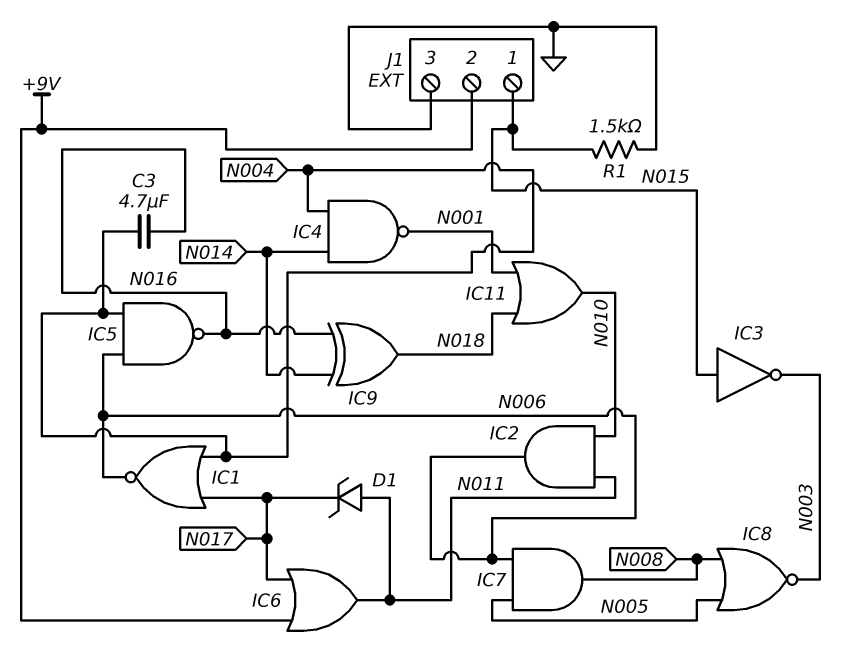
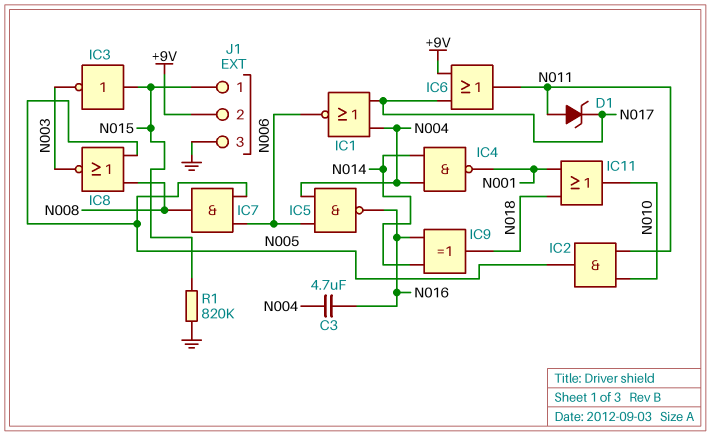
IC2: AND (in N010, in N011, out N006) -> AND (in N010, in N011, out N005)
R1: 1.5k (GND, N015) -> 820k (GND, N015)

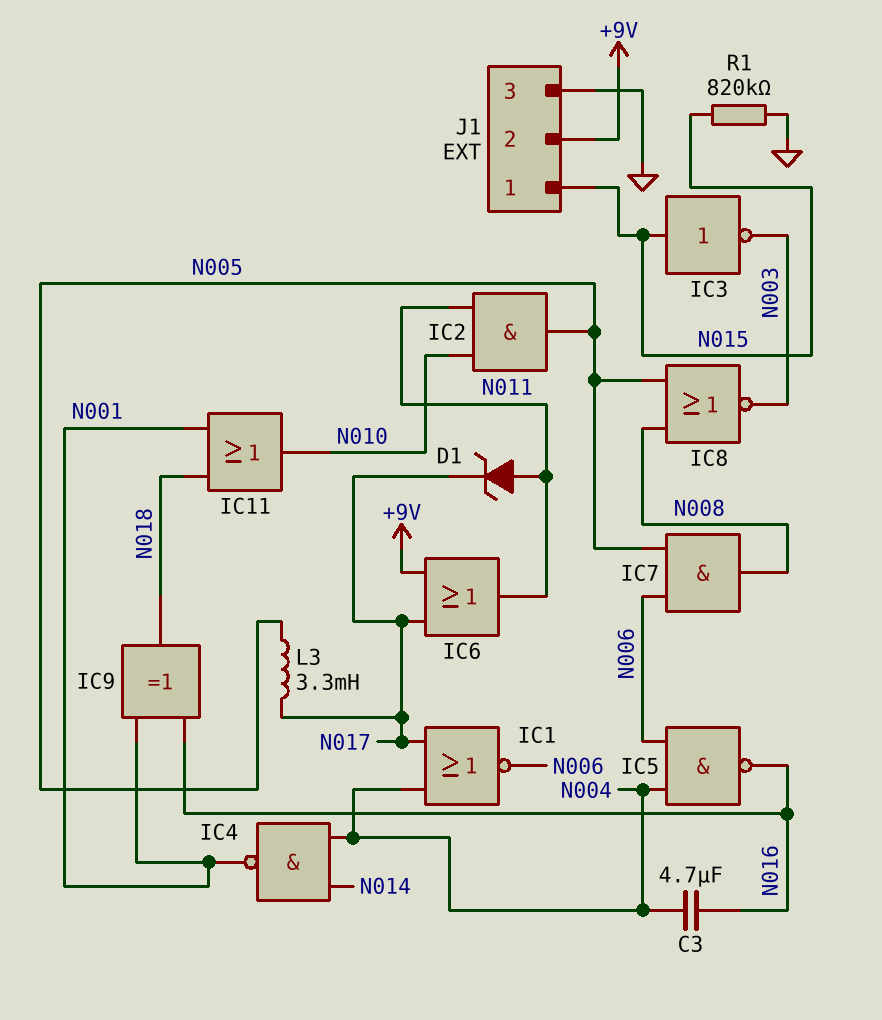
IC9: XOR (in N014, in N016, out N018) -> XOR (in N001, in N016, out N018)
L3: none -> 3.3mH (N005, N017)

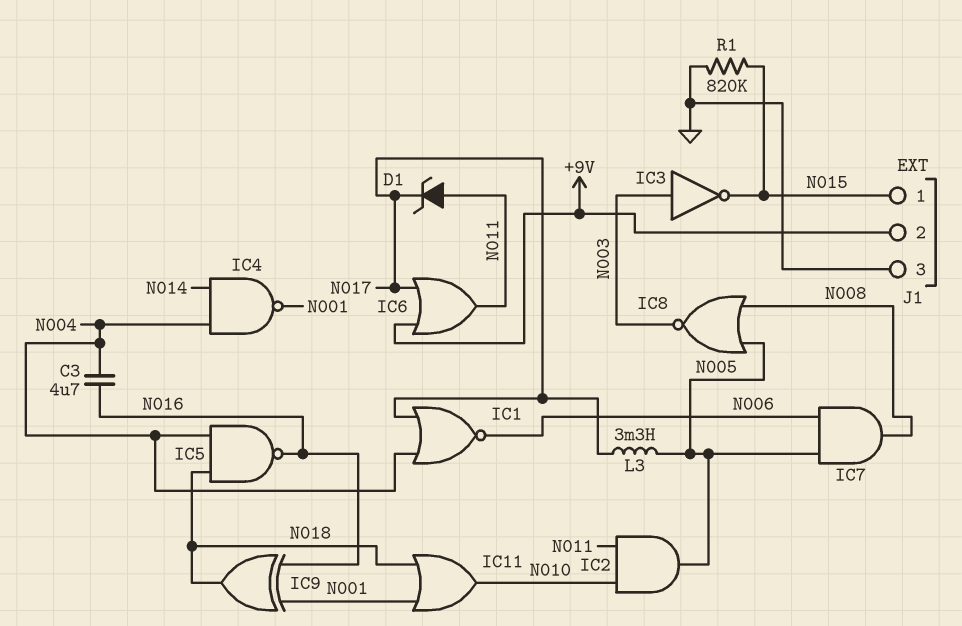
IC3: NOT (in N015, out N003) -> NOT (in N003, out N015)
IC5: NAND (in N004, in N006, out N016) -> NAND (in N004, in N018, out N016)

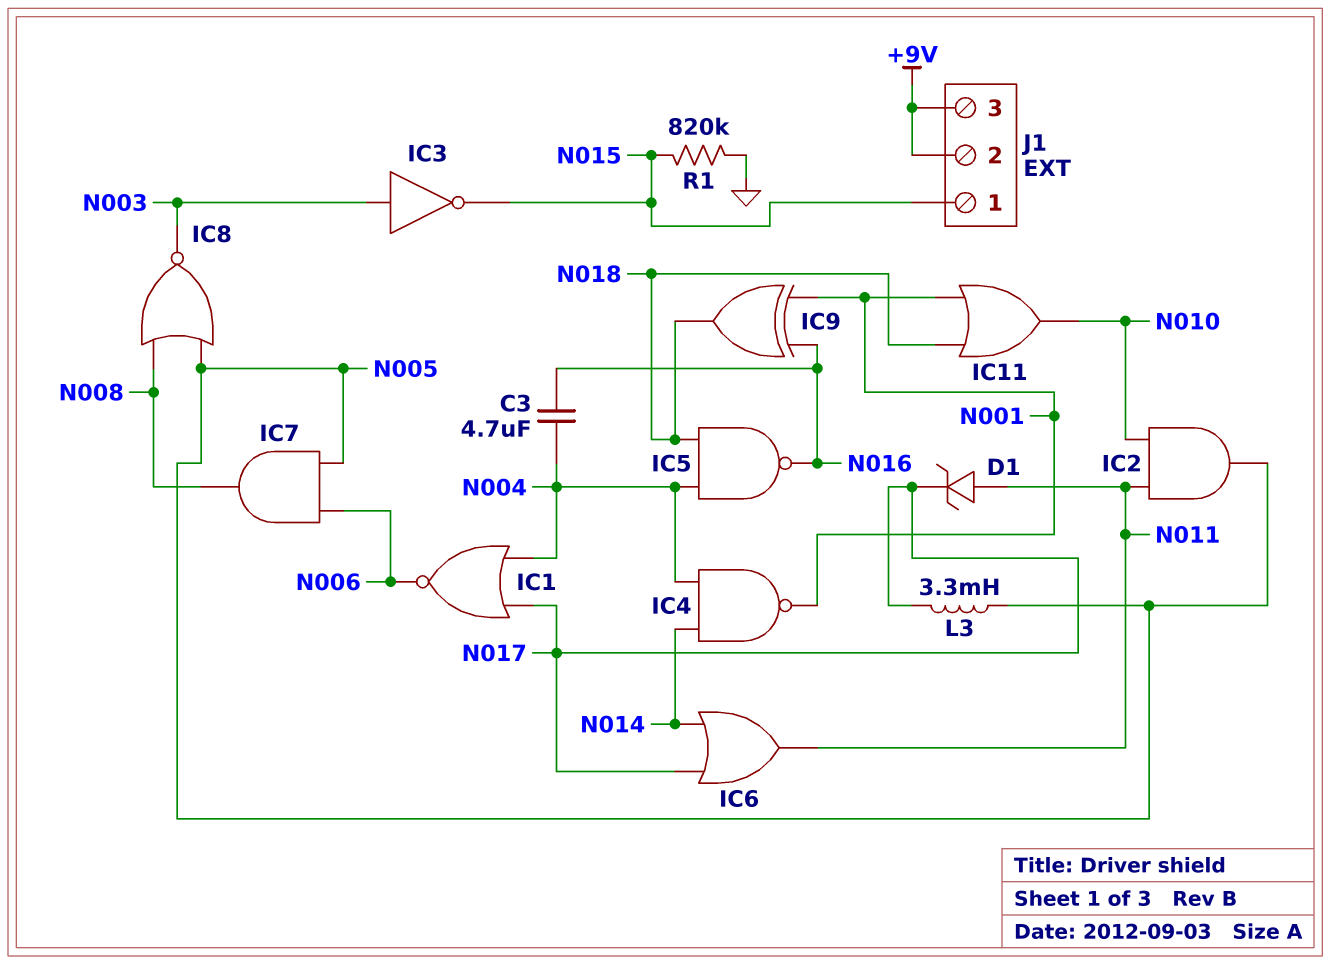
IC6: OR (in +9V, in N017, out N011) -> OR (in N014, in N017, out N011)
J1 pin 3: GND -> +9V

